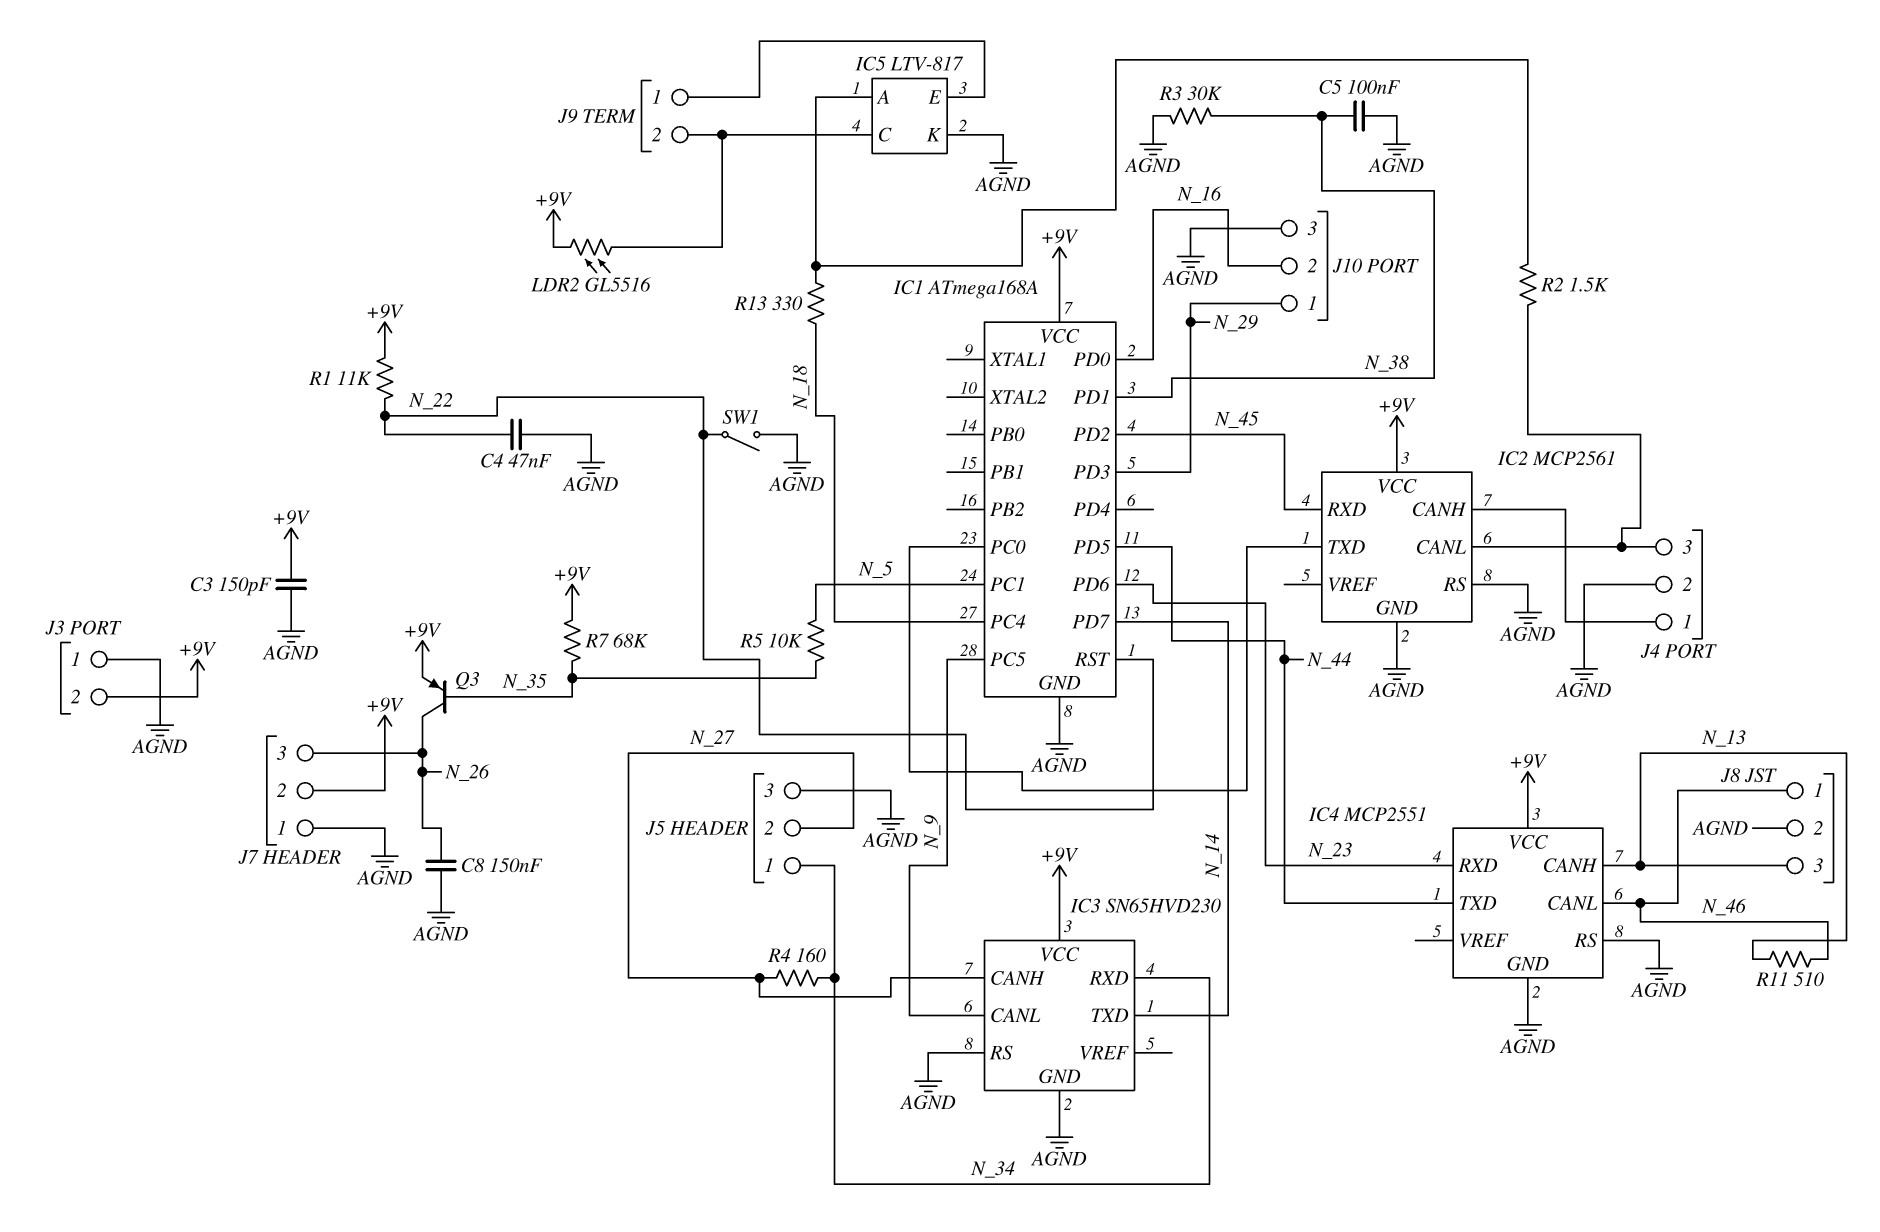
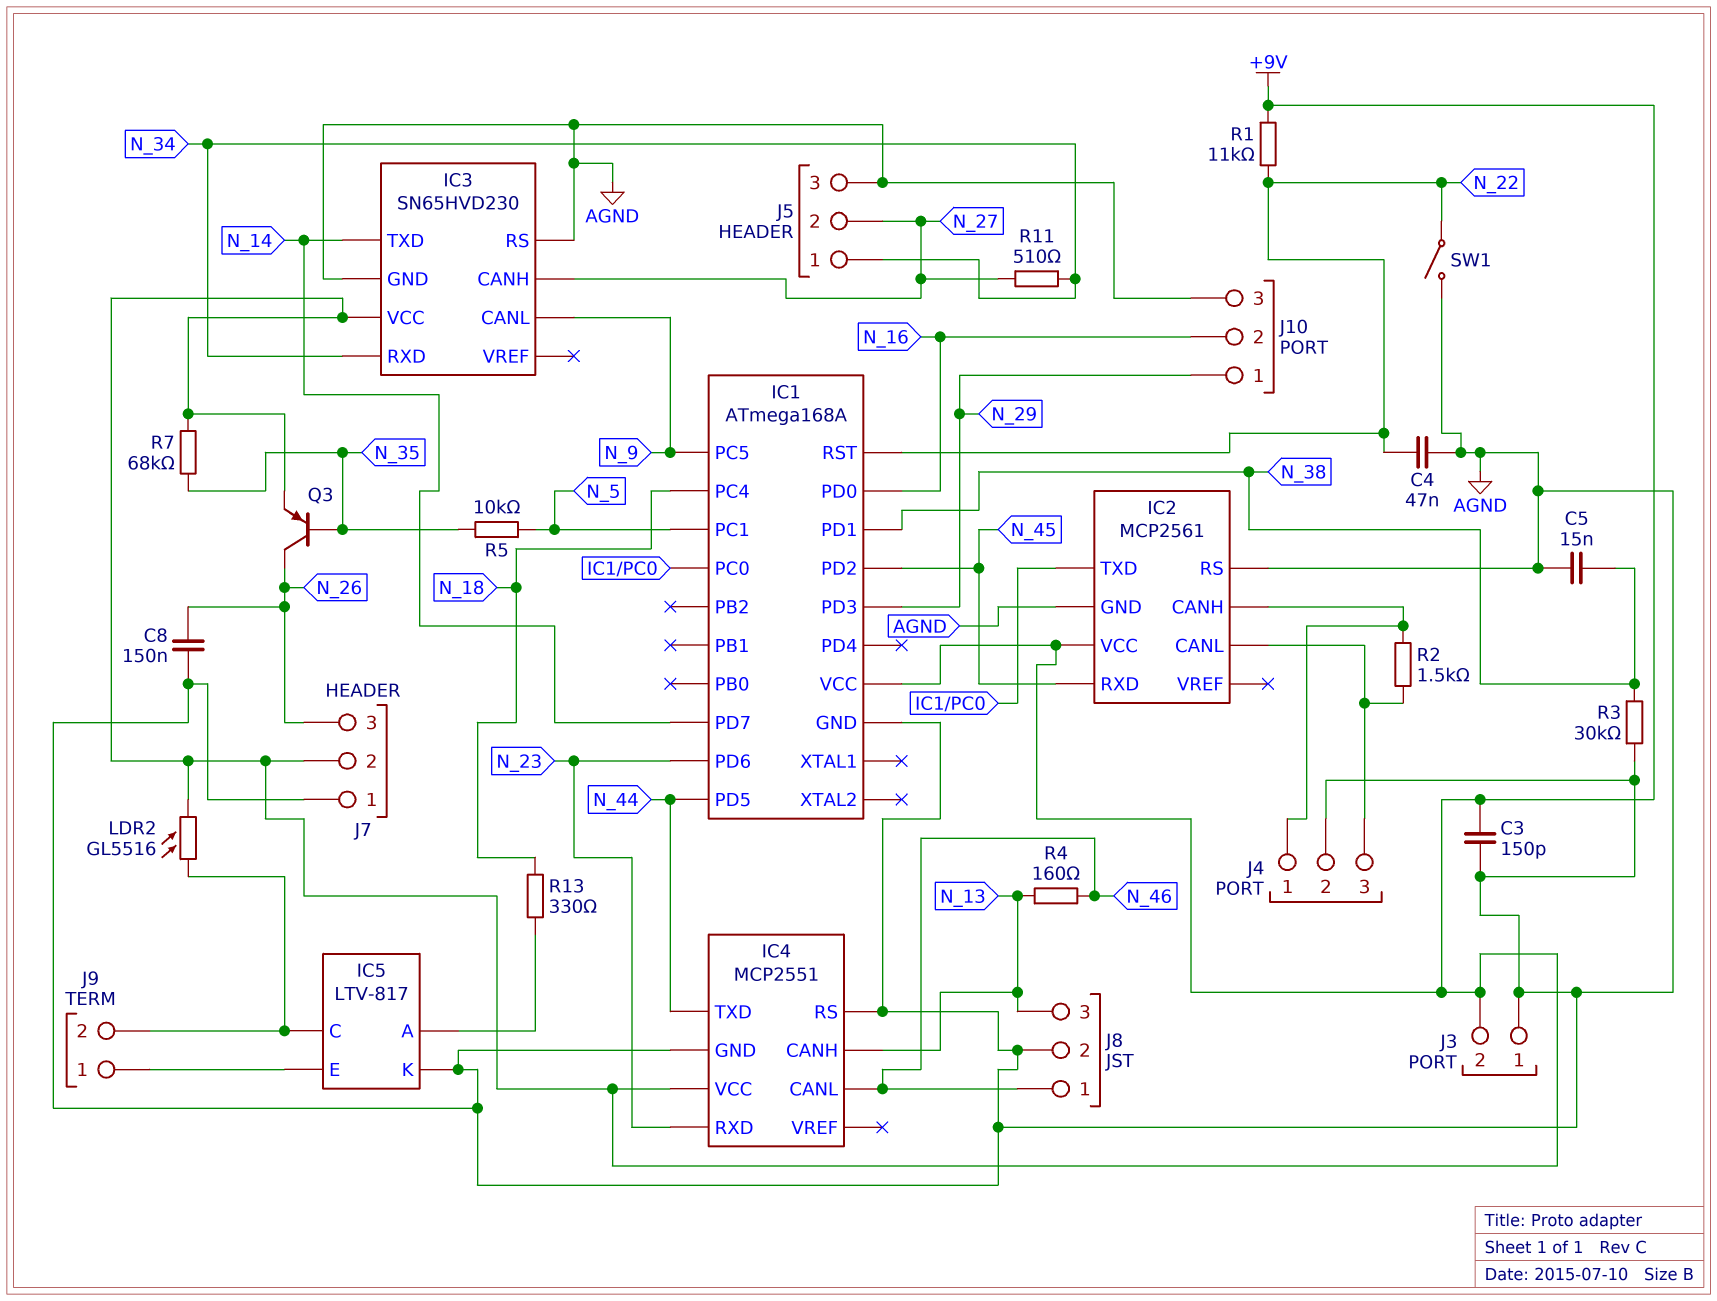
C5: 100nF (AGND, N_38) -> 15nF (AGND, N_38)
R2: 1.5k (IC2/CANL, IC5/A) -> 1.5k (IC2/CANH, IC2/CANL)
R4: 160 (N_27, N_34) -> 160 (N_13, N_46)
R11: 510 (N_13, N_46) -> 510 (N_27, N_34)

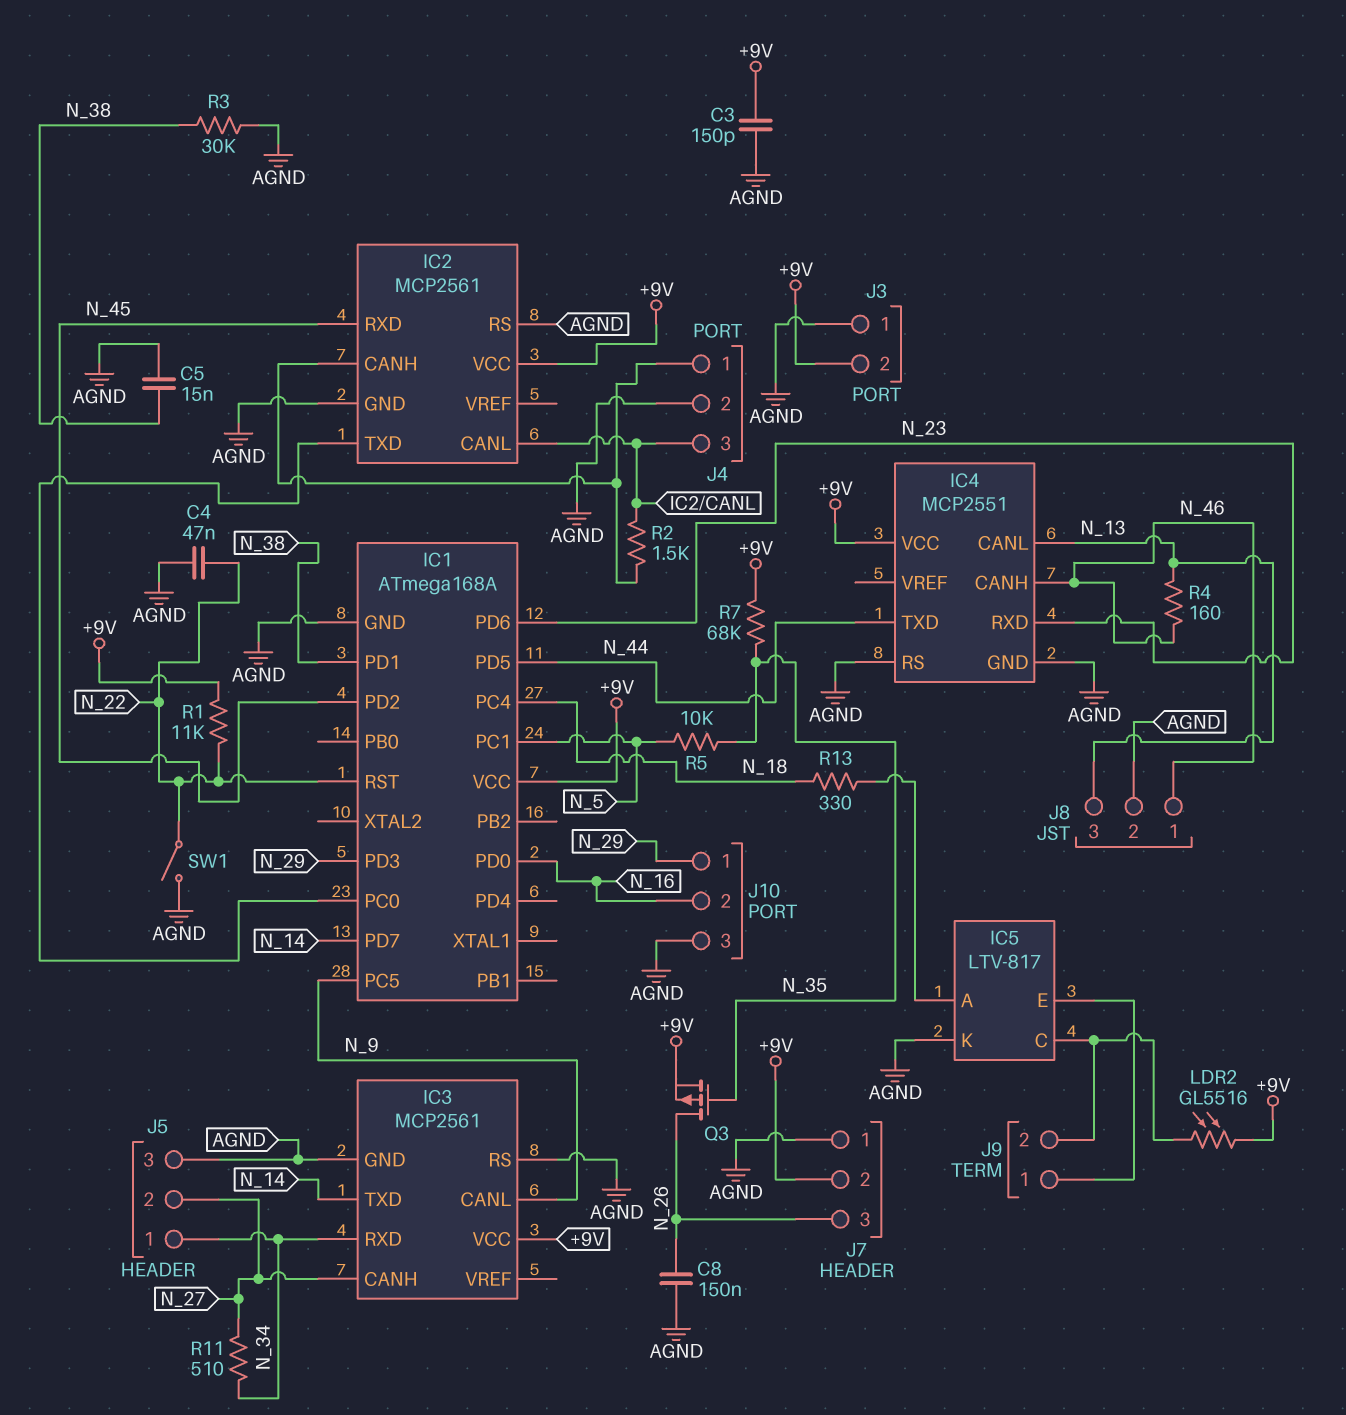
IC3: SN65HVD230 -> MCP2561
IC4 pin CANH: N_13 -> N_46
IC4 pin CANL: N_46 -> N_13
Q3: PNP (B N_35, C N_26, E +9V) -> PMOS (G N_35, D N_26, S +9V)

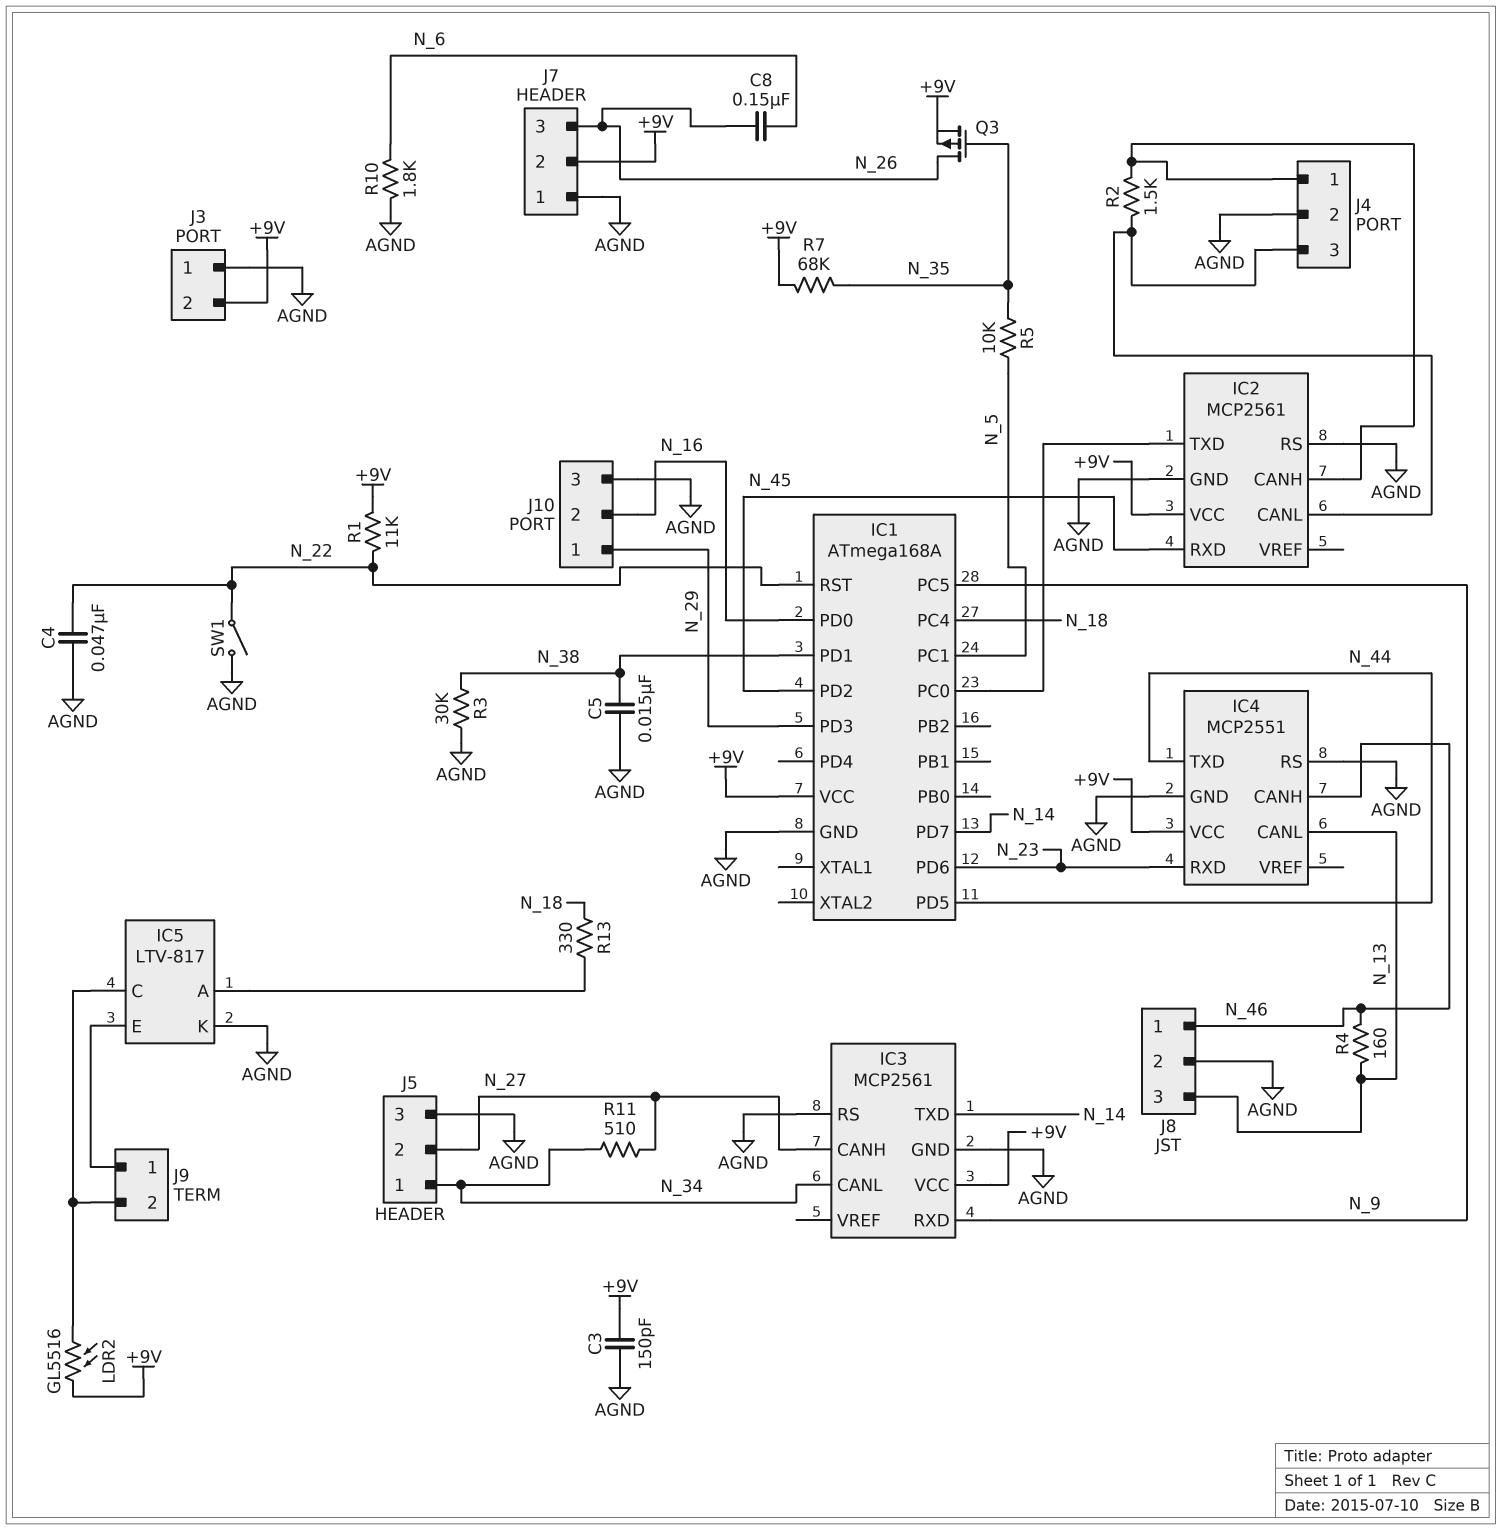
C8: 150nF (AGND, N_26) -> 150nF (N_6, N_26)
IC3 pin CANL: N_9 -> N_34
IC3 pin RXD: N_34 -> N_9
R10: none -> 1.8k (AGND, N_6)

